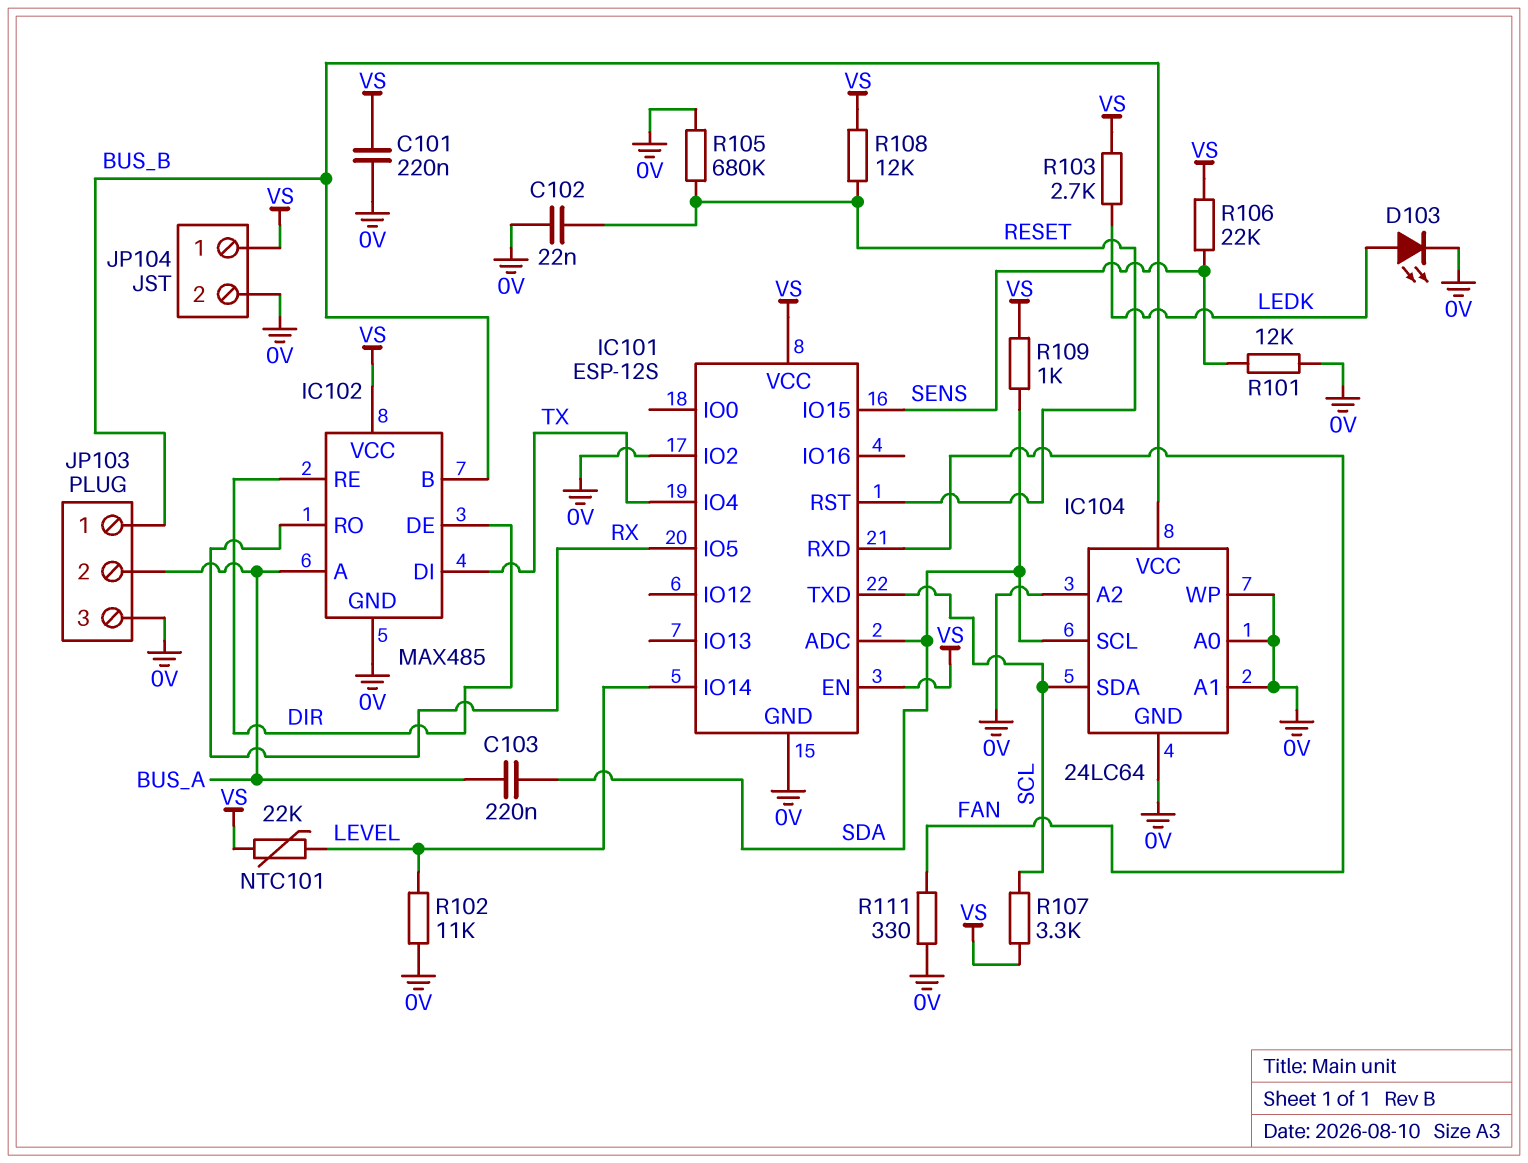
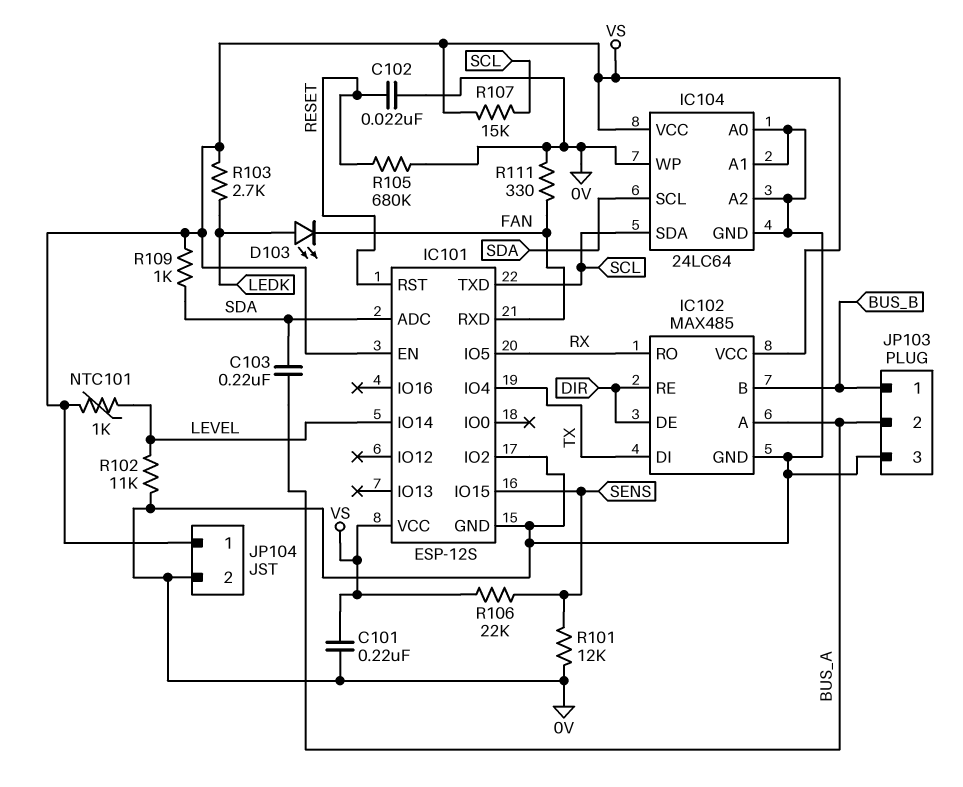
D103: LED (A LEDK, K 0V) -> LED (A LEDK, K FAN)
IC104 pin VCC: BUS_B -> VS
NTC101: 22k (LEVEL, VS) -> 1k (LEVEL, VS)
R107: 3.3k (SCL, VS) -> 15k (SCL, VS)
R108: 12k (RESET, VS) -> none

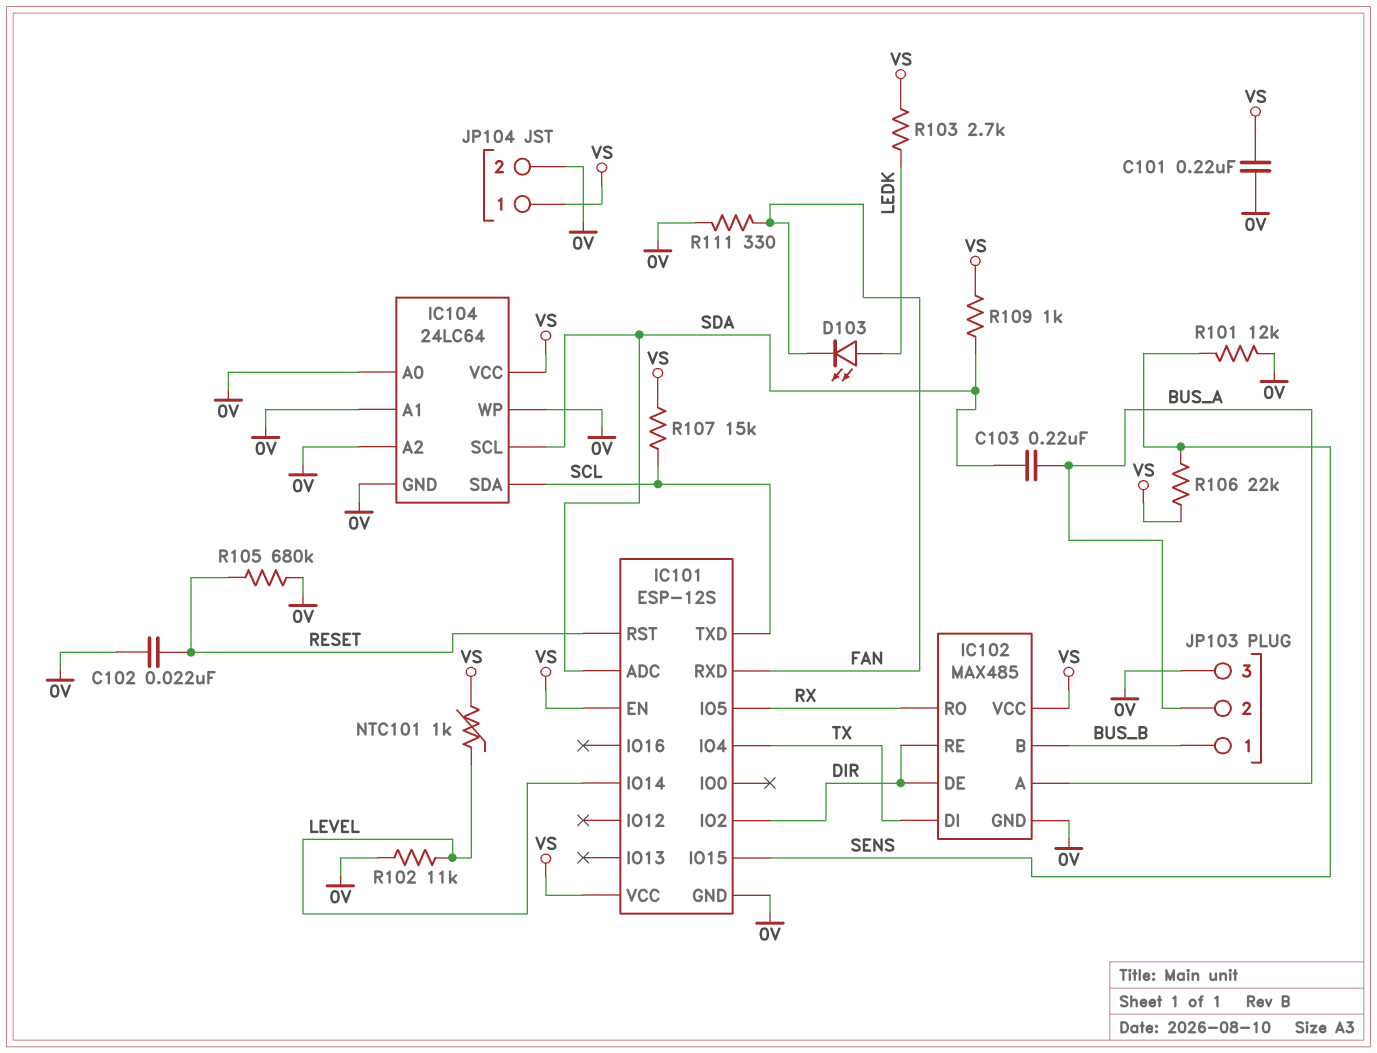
IC101 pin IO2: 0V -> DIR

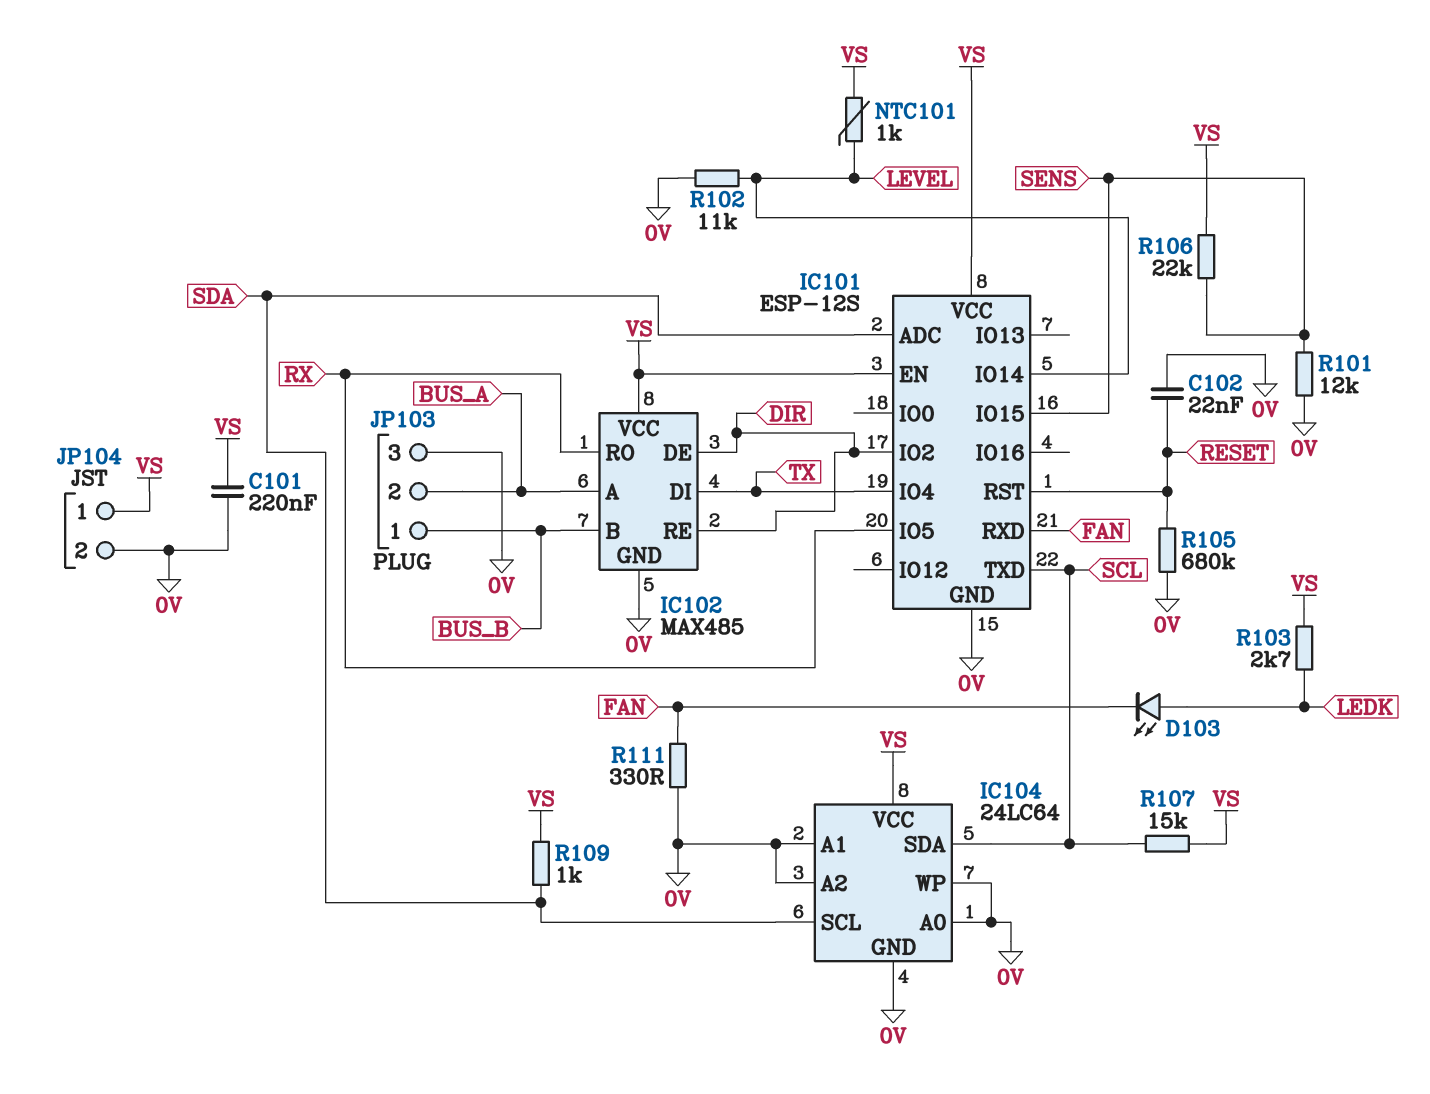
C103: 220nF (BUS_A, SDA) -> none

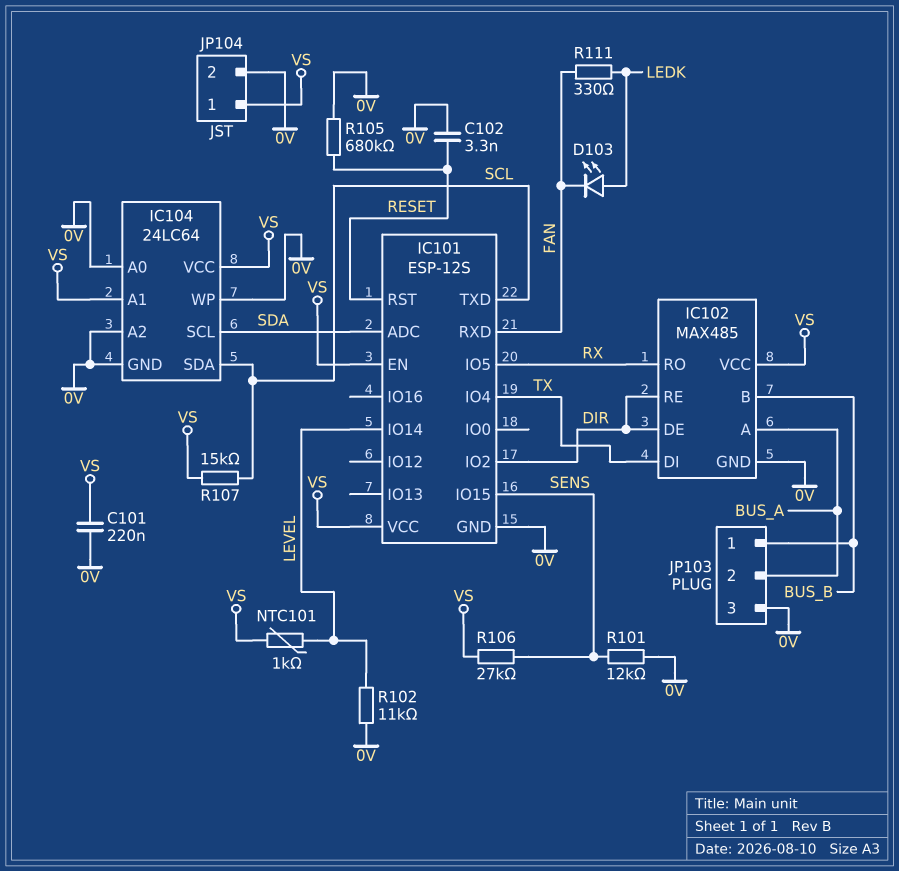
C102: 22nF (0V, RESET) -> 3.3nF (0V, RESET)
IC104 pin A1: 0V -> VS
R103: 2.7k (LEDK, VS) -> none
R106: 22k (SENS, VS) -> 27k (SENS, VS)
R109: 1k (SDA, VS) -> none
R111: 330 (0V, FAN) -> 330 (FAN, LEDK)

